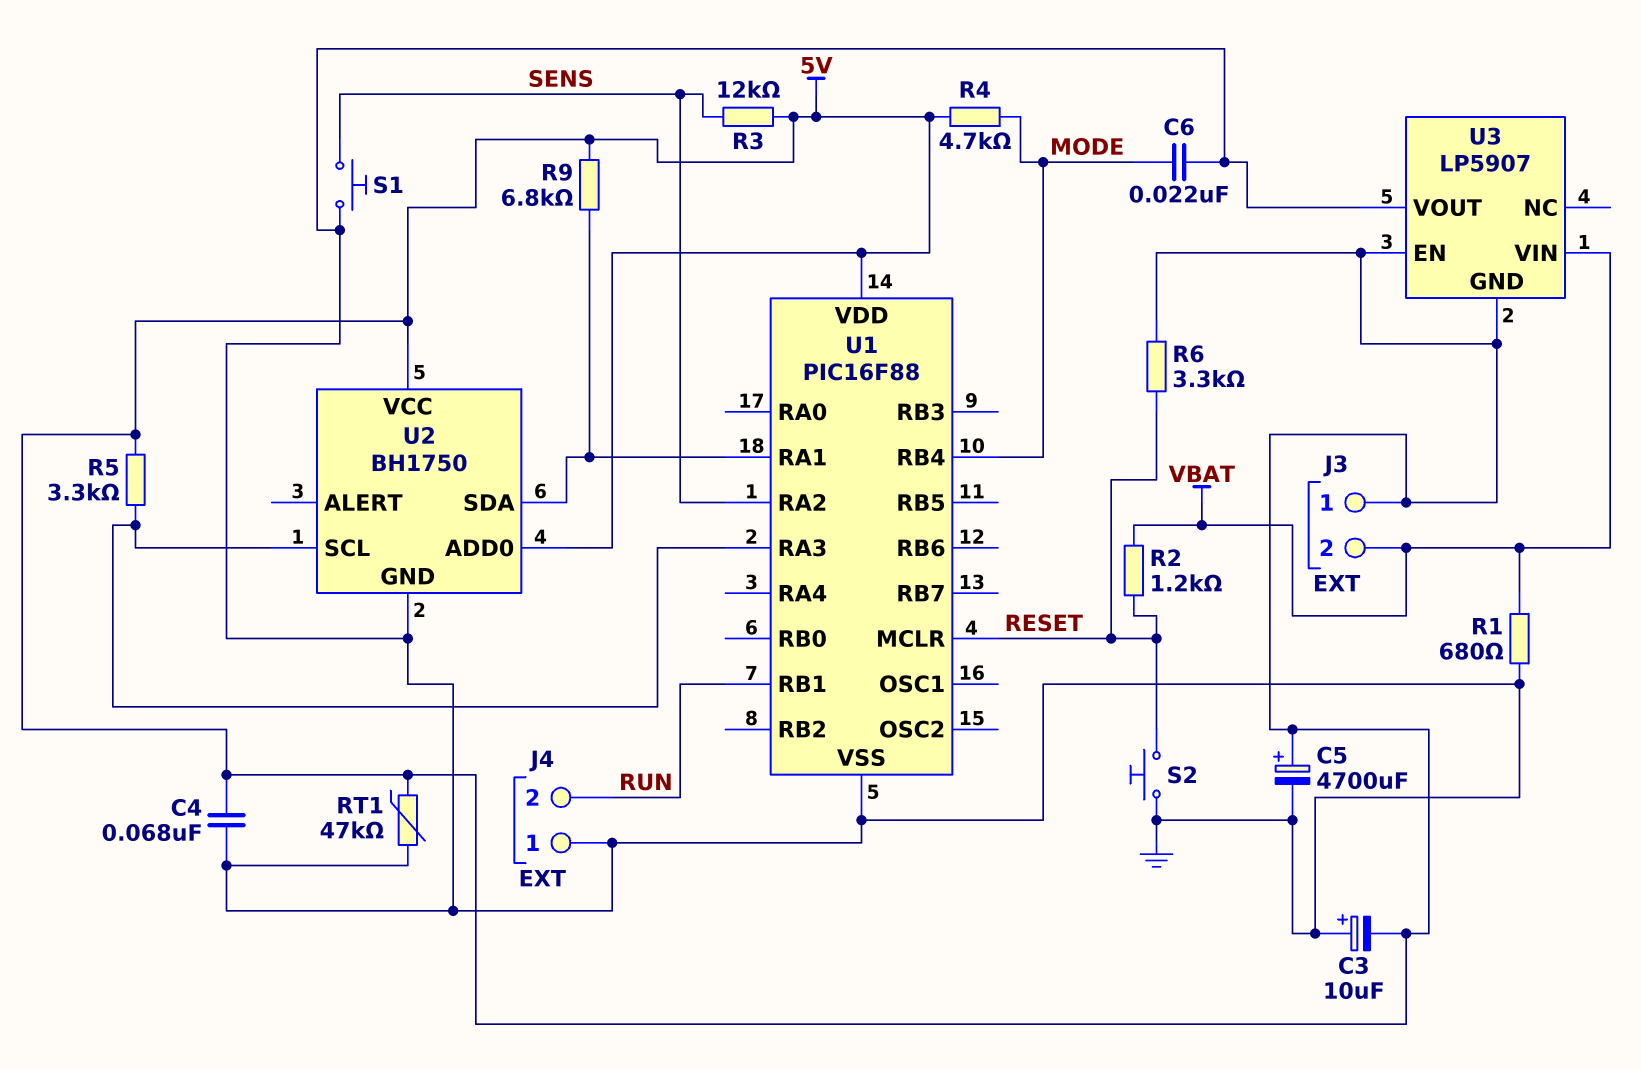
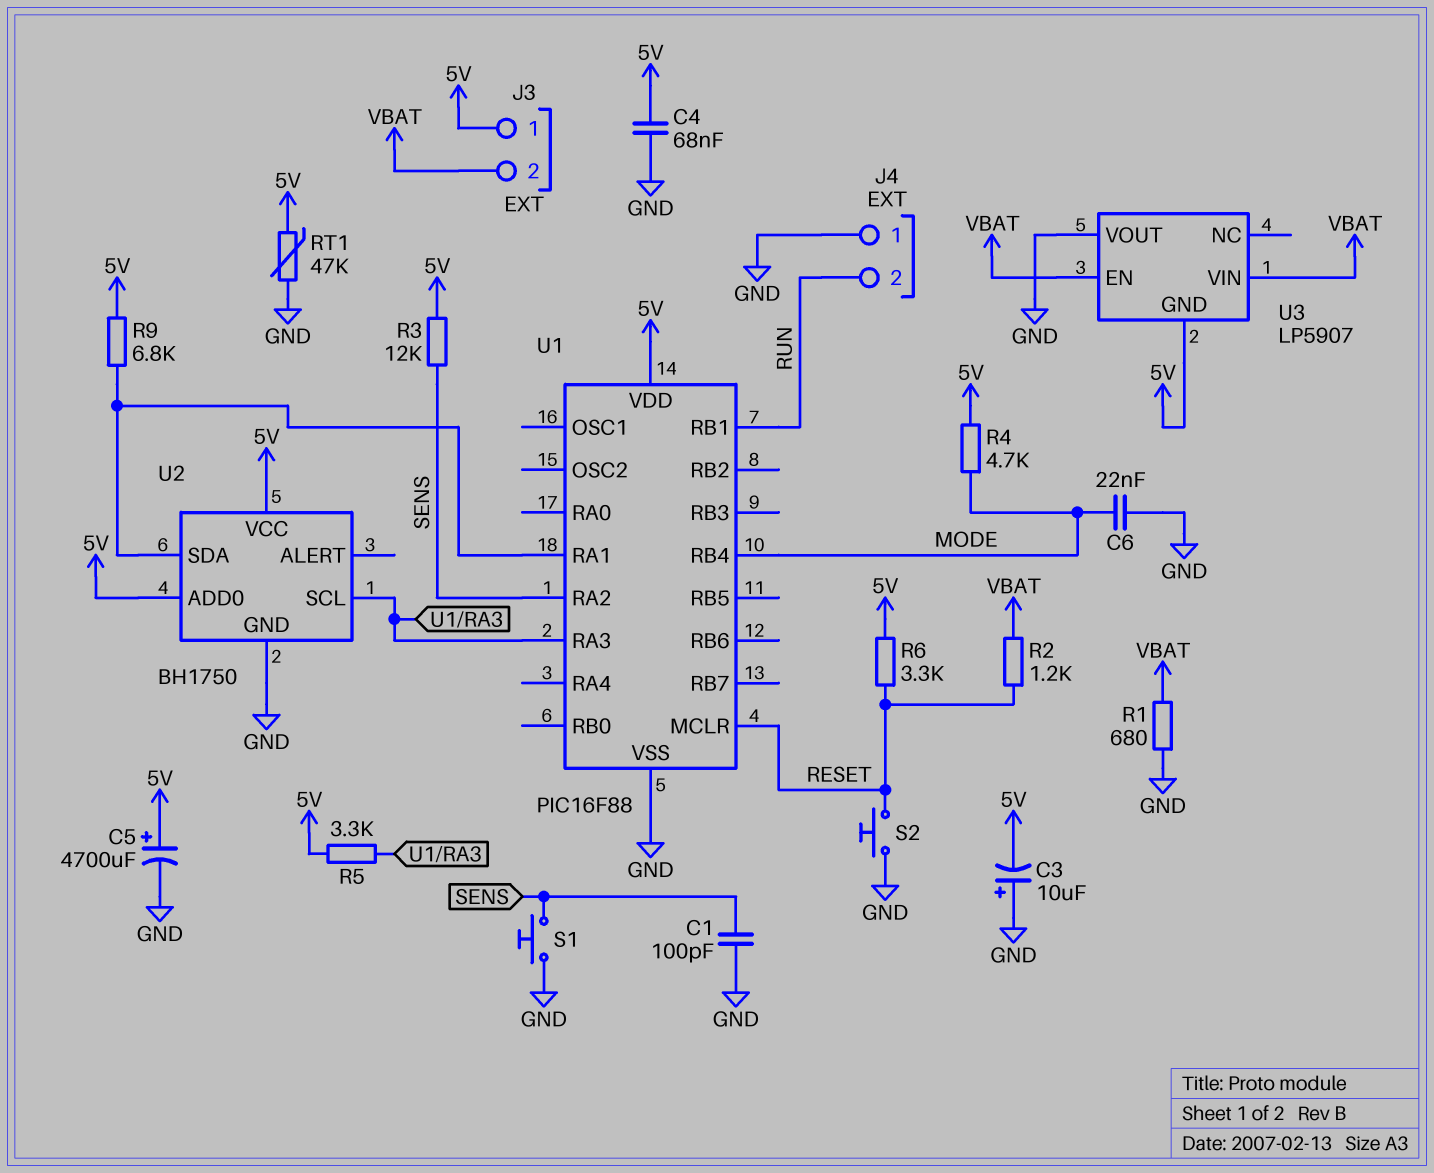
C1: none -> 100pF (GND, SENS)
U3 pin EN: 5V -> VBAT

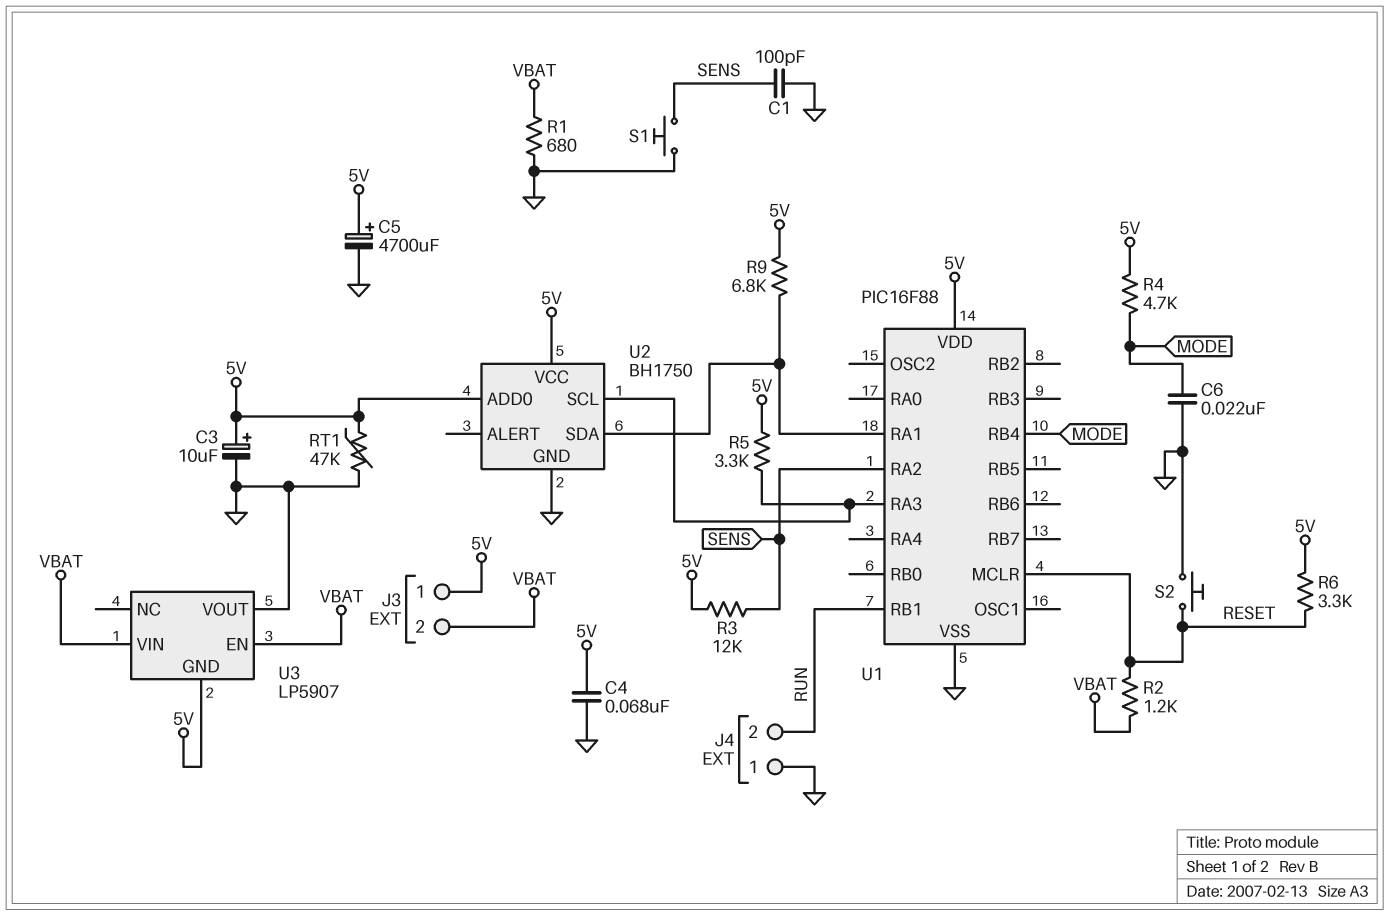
C3: 10uF (plus GND, minus 5V) -> 10uF (plus 5V, minus GND)

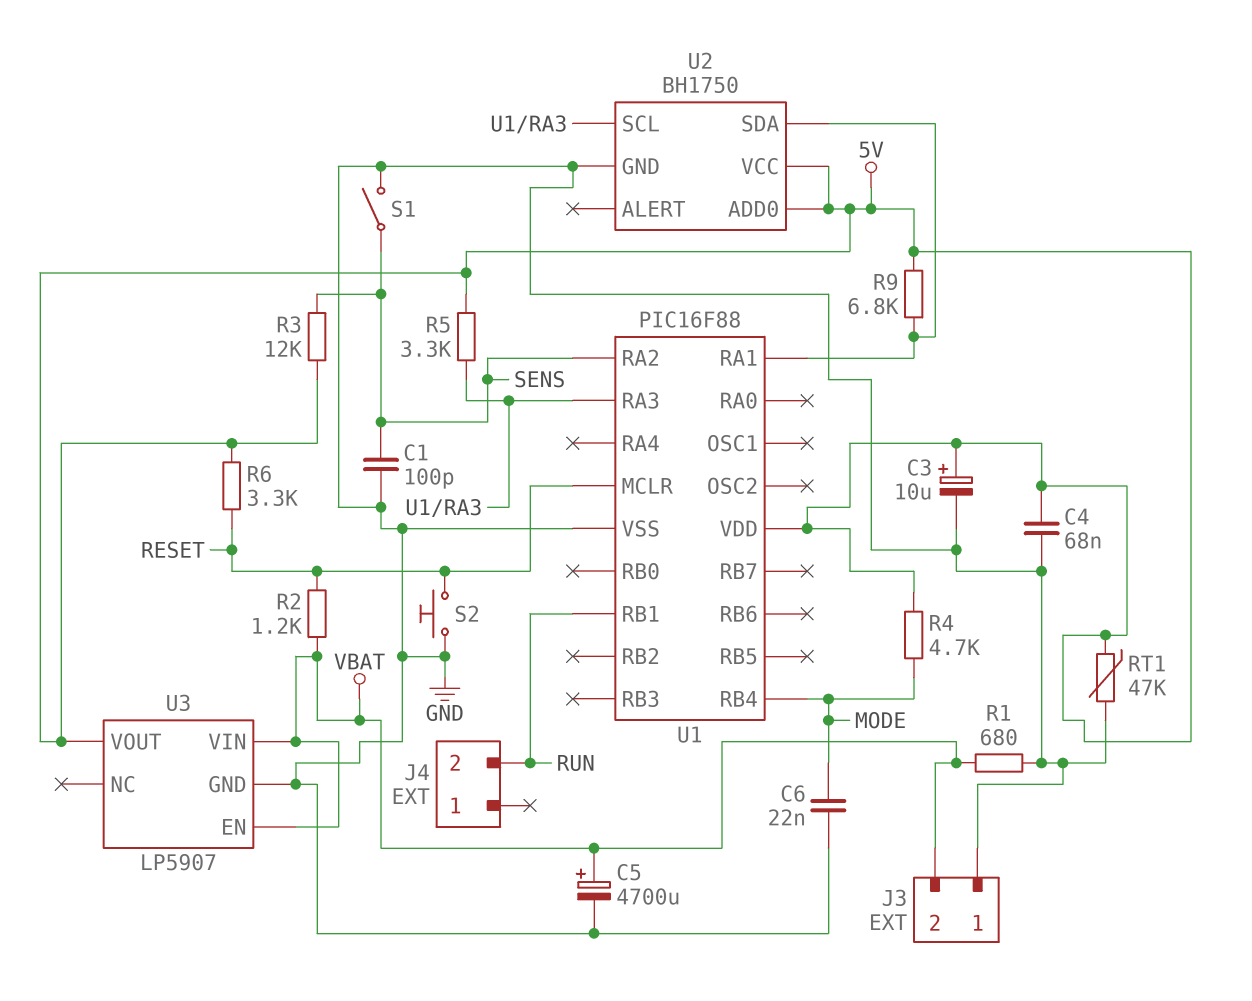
C5: 4700uF (plus 5V, minus GND) -> 4700uF (plus VBAT, minus GND)
J3 pin 1: 5V -> GND
J4 pin 1: GND -> none
S1: button (GND, SENS) -> switch (GND, SENS)
U3 pin GND: 5V -> GND
U3 pin VOUT: GND -> 5V

